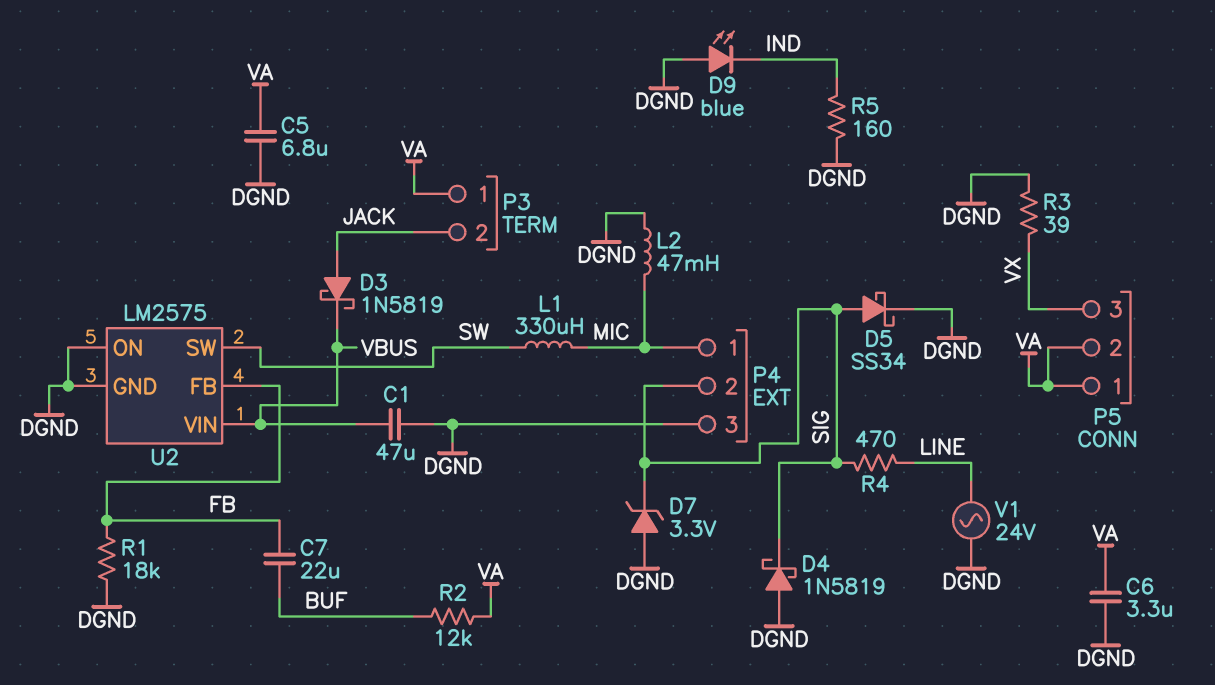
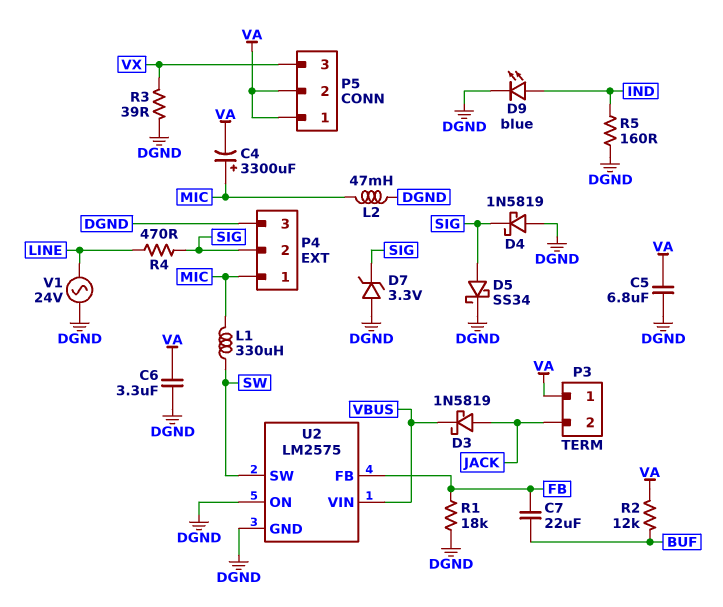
C1: 47uF (DGND, VBUS) -> none
C4: none -> 3300uF (plus MIC, minus VA)
D9: LED blue (A DGND, K IND) -> LED blue (A IND, K DGND)

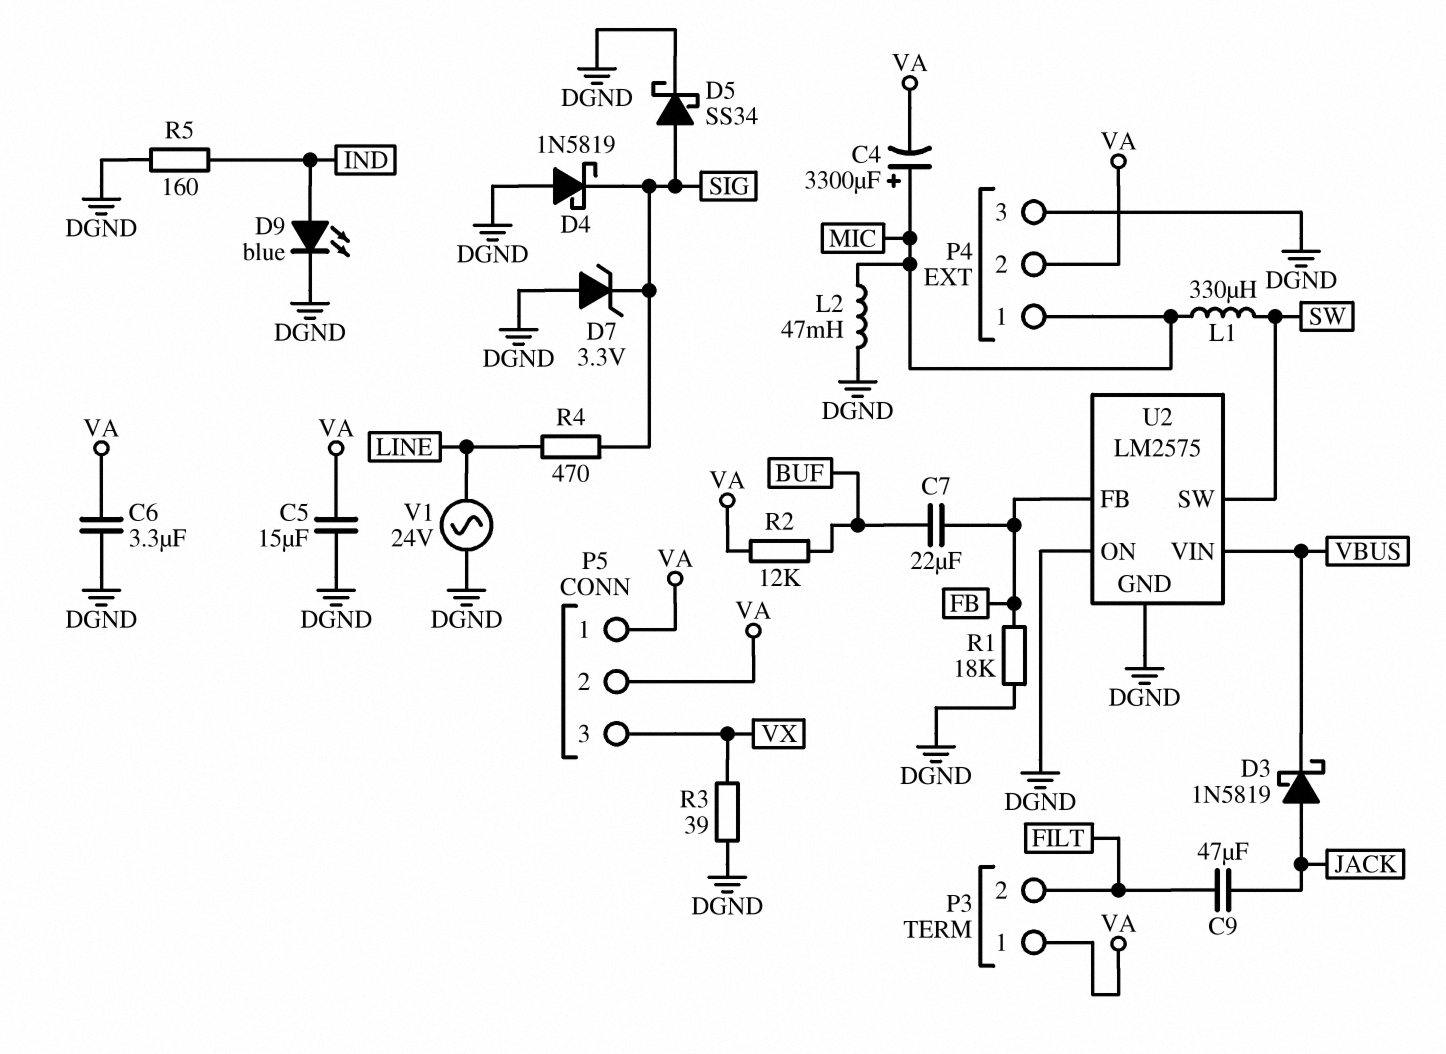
C5: 6.8uF (DGND, VA) -> 15uF (DGND, VA)
C9: none -> 47uF (FILT, JACK)
P3 pin 2: JACK -> FILT
P4 pin 2: SIG -> VA

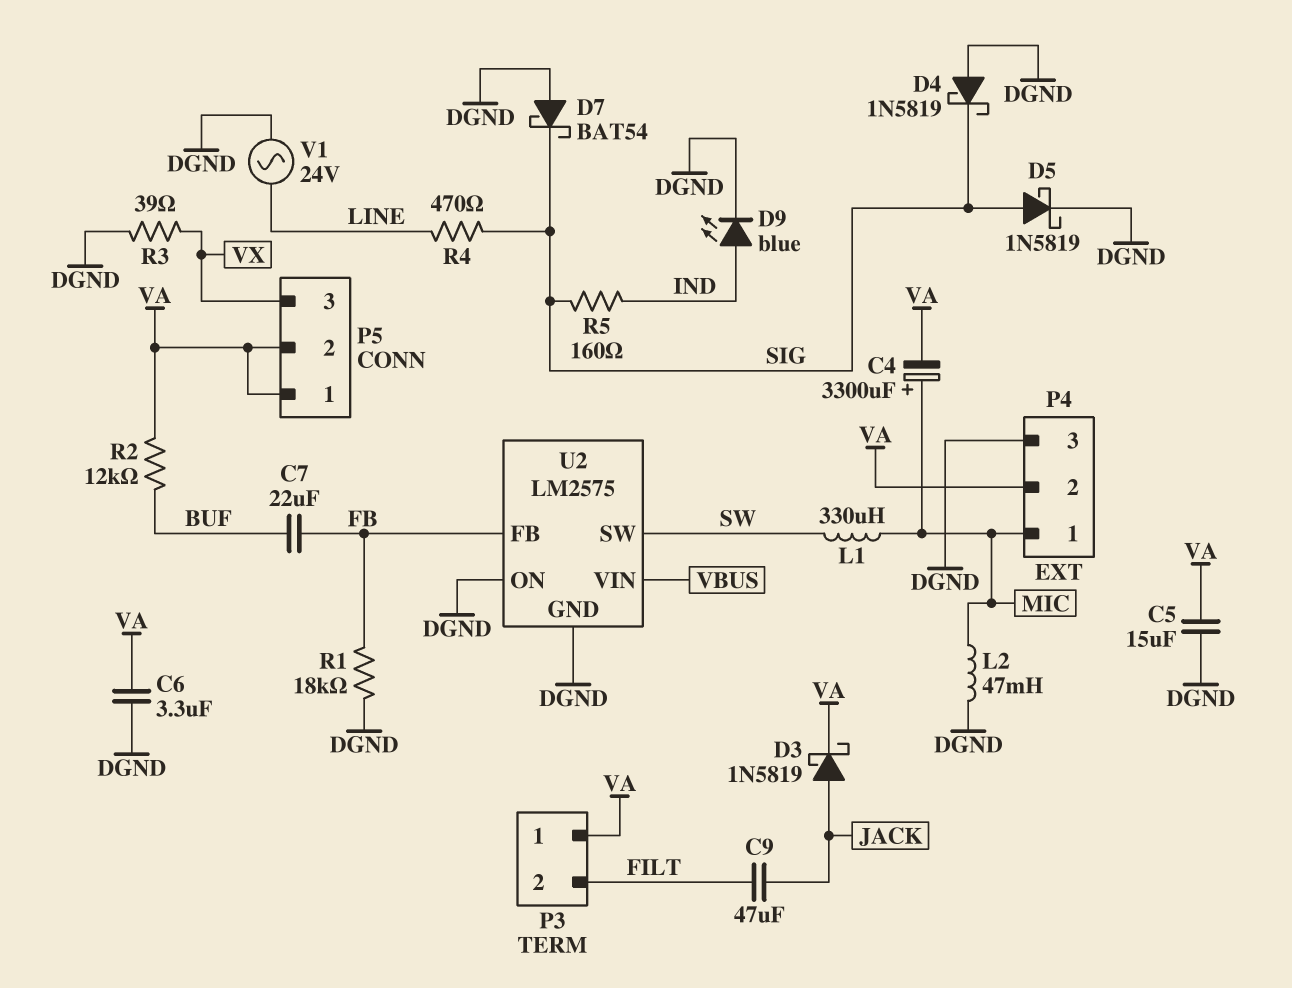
D3: schottky 1N5819 (A JACK, K VBUS) -> schottky 1N5819 (A JACK, K VA)
D5: schottky SS34 (A SIG, K DGND) -> schottky 1N5819 (A SIG, K DGND)
D7: zener 3.3V (A DGND, K SIG) -> schottky BAT54 (A DGND, K SIG)
R5: 160 (DGND, IND) -> 160 (IND, SIG)

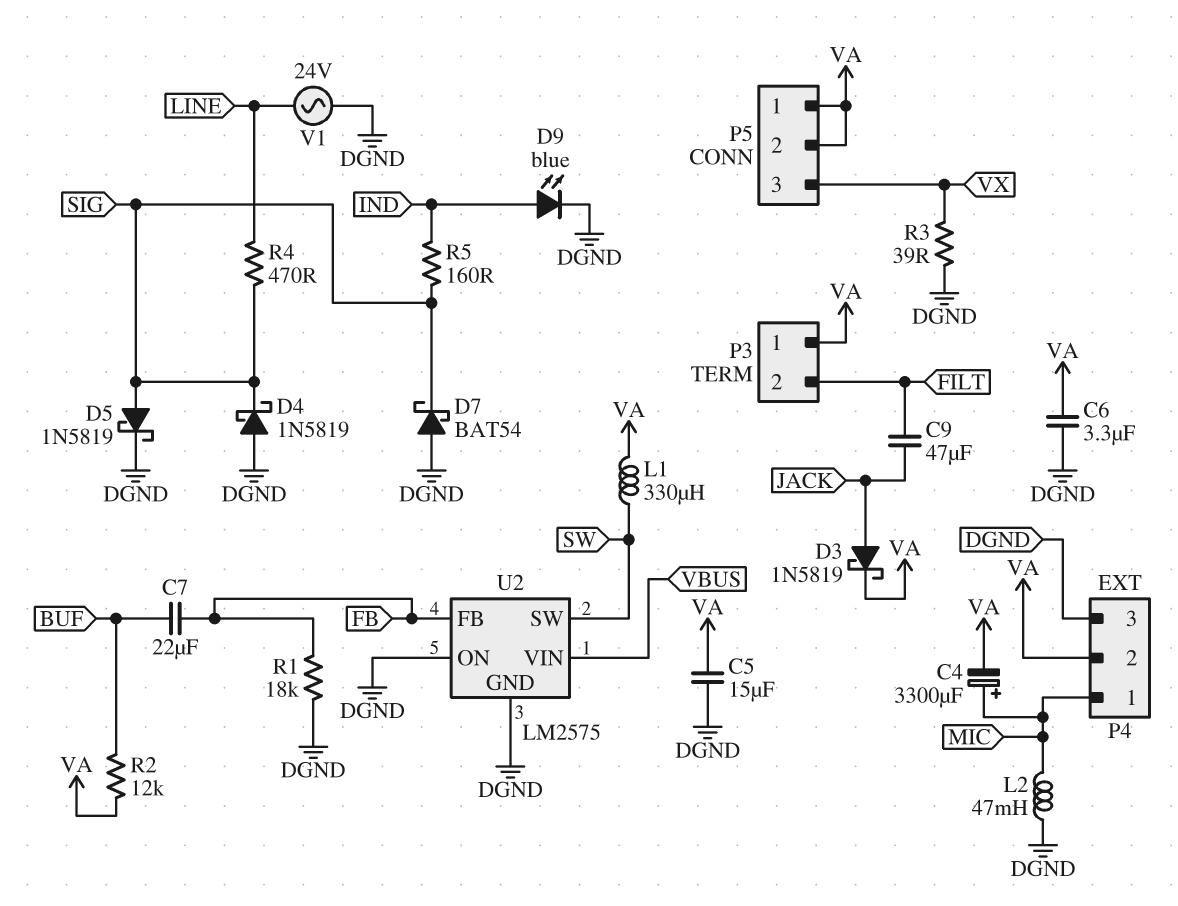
L1: 330uH (MIC, SW) -> 330uH (SW, VA)

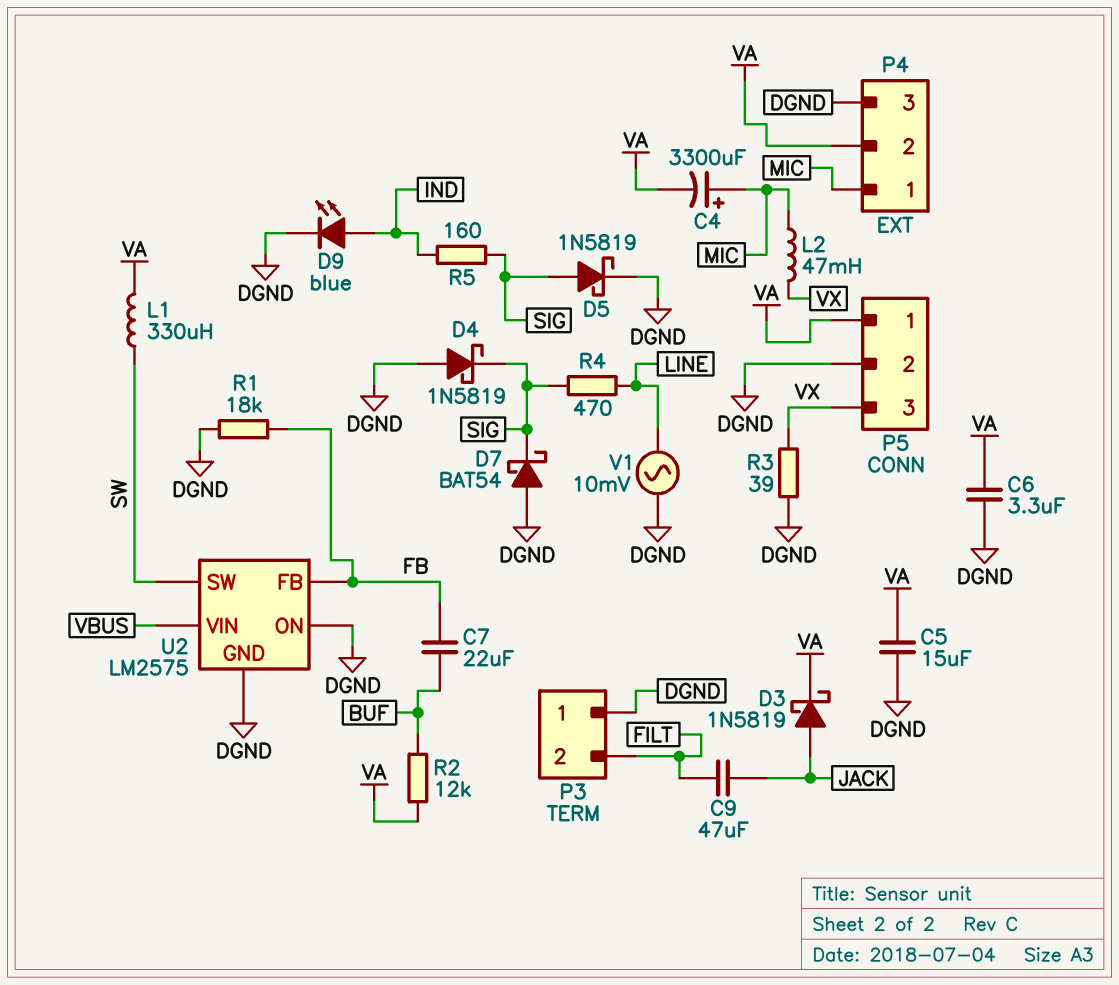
L2: 47mH (DGND, MIC) -> 47mH (MIC, VX)
P3 pin 1: VA -> DGND
P5 pin 2: VA -> DGND
V1: AC 24V (DGND, LINE) -> AC 10mV (DGND, LINE)

